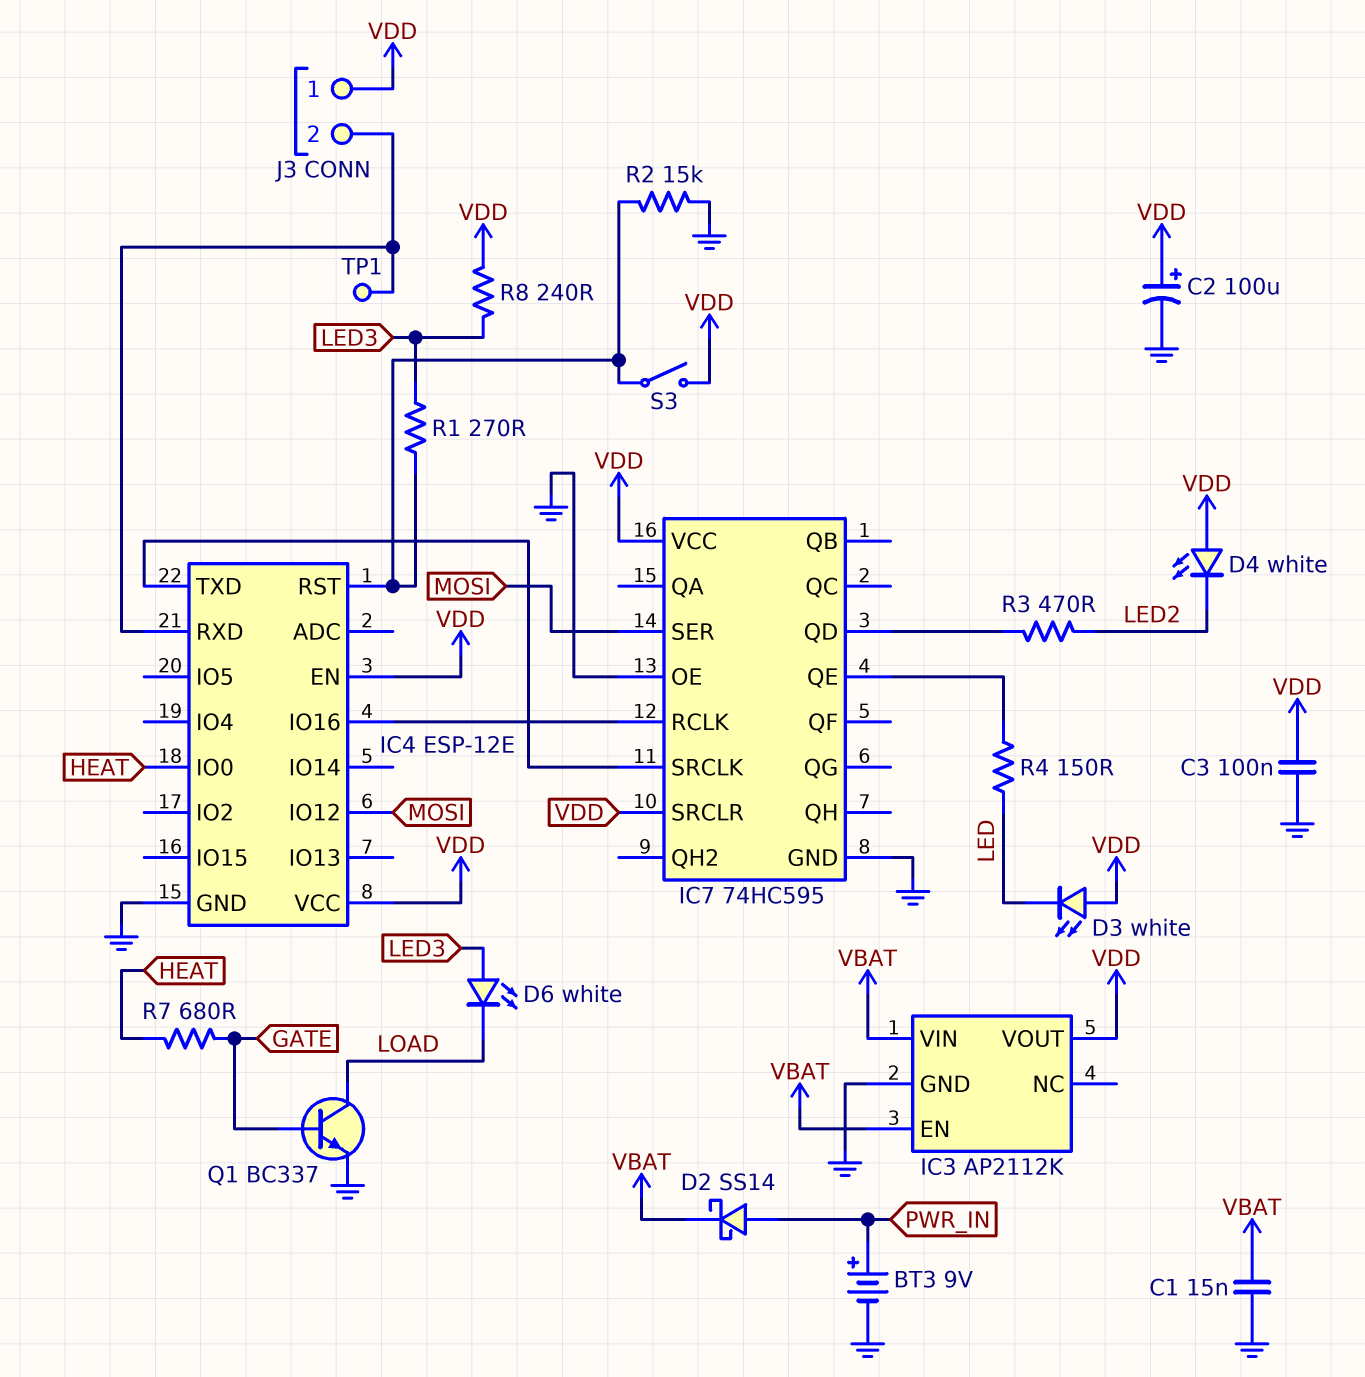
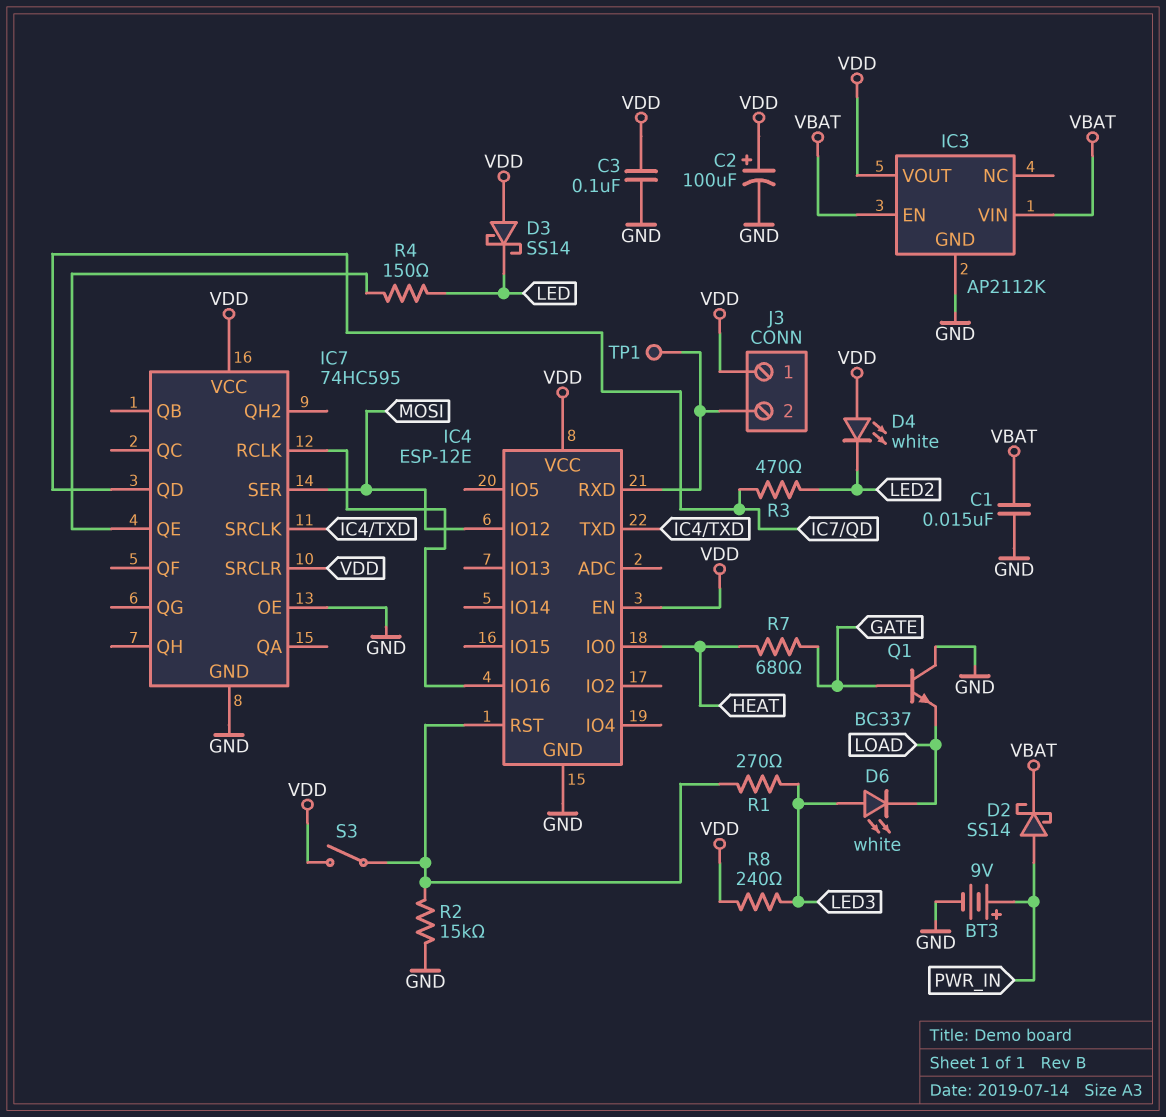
D3: LED white (A VDD, K LED) -> schottky SS14 (A VDD, K LED)
Q1: NPN BC337 (B GATE, C LOAD, E GND) -> NPN BC337 (B GATE, C GND, E LOAD)

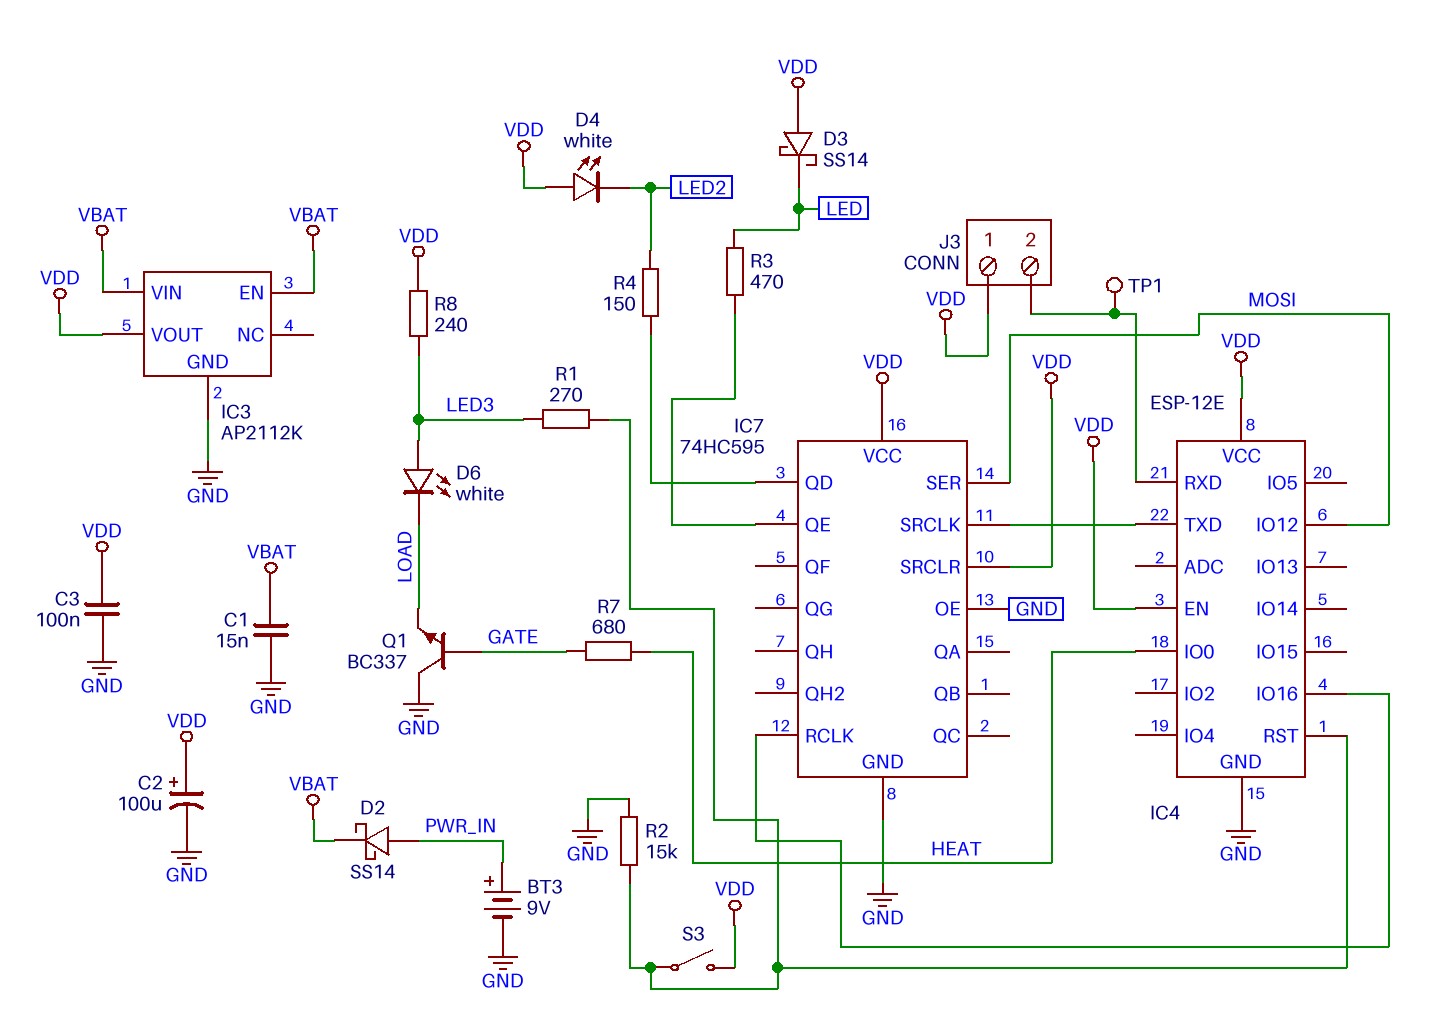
R3: 470 (IC7/QD, LED2) -> 470 (IC7/QE, LED)
R4: 150 (IC7/QE, LED) -> 150 (IC7/QD, LED2)

